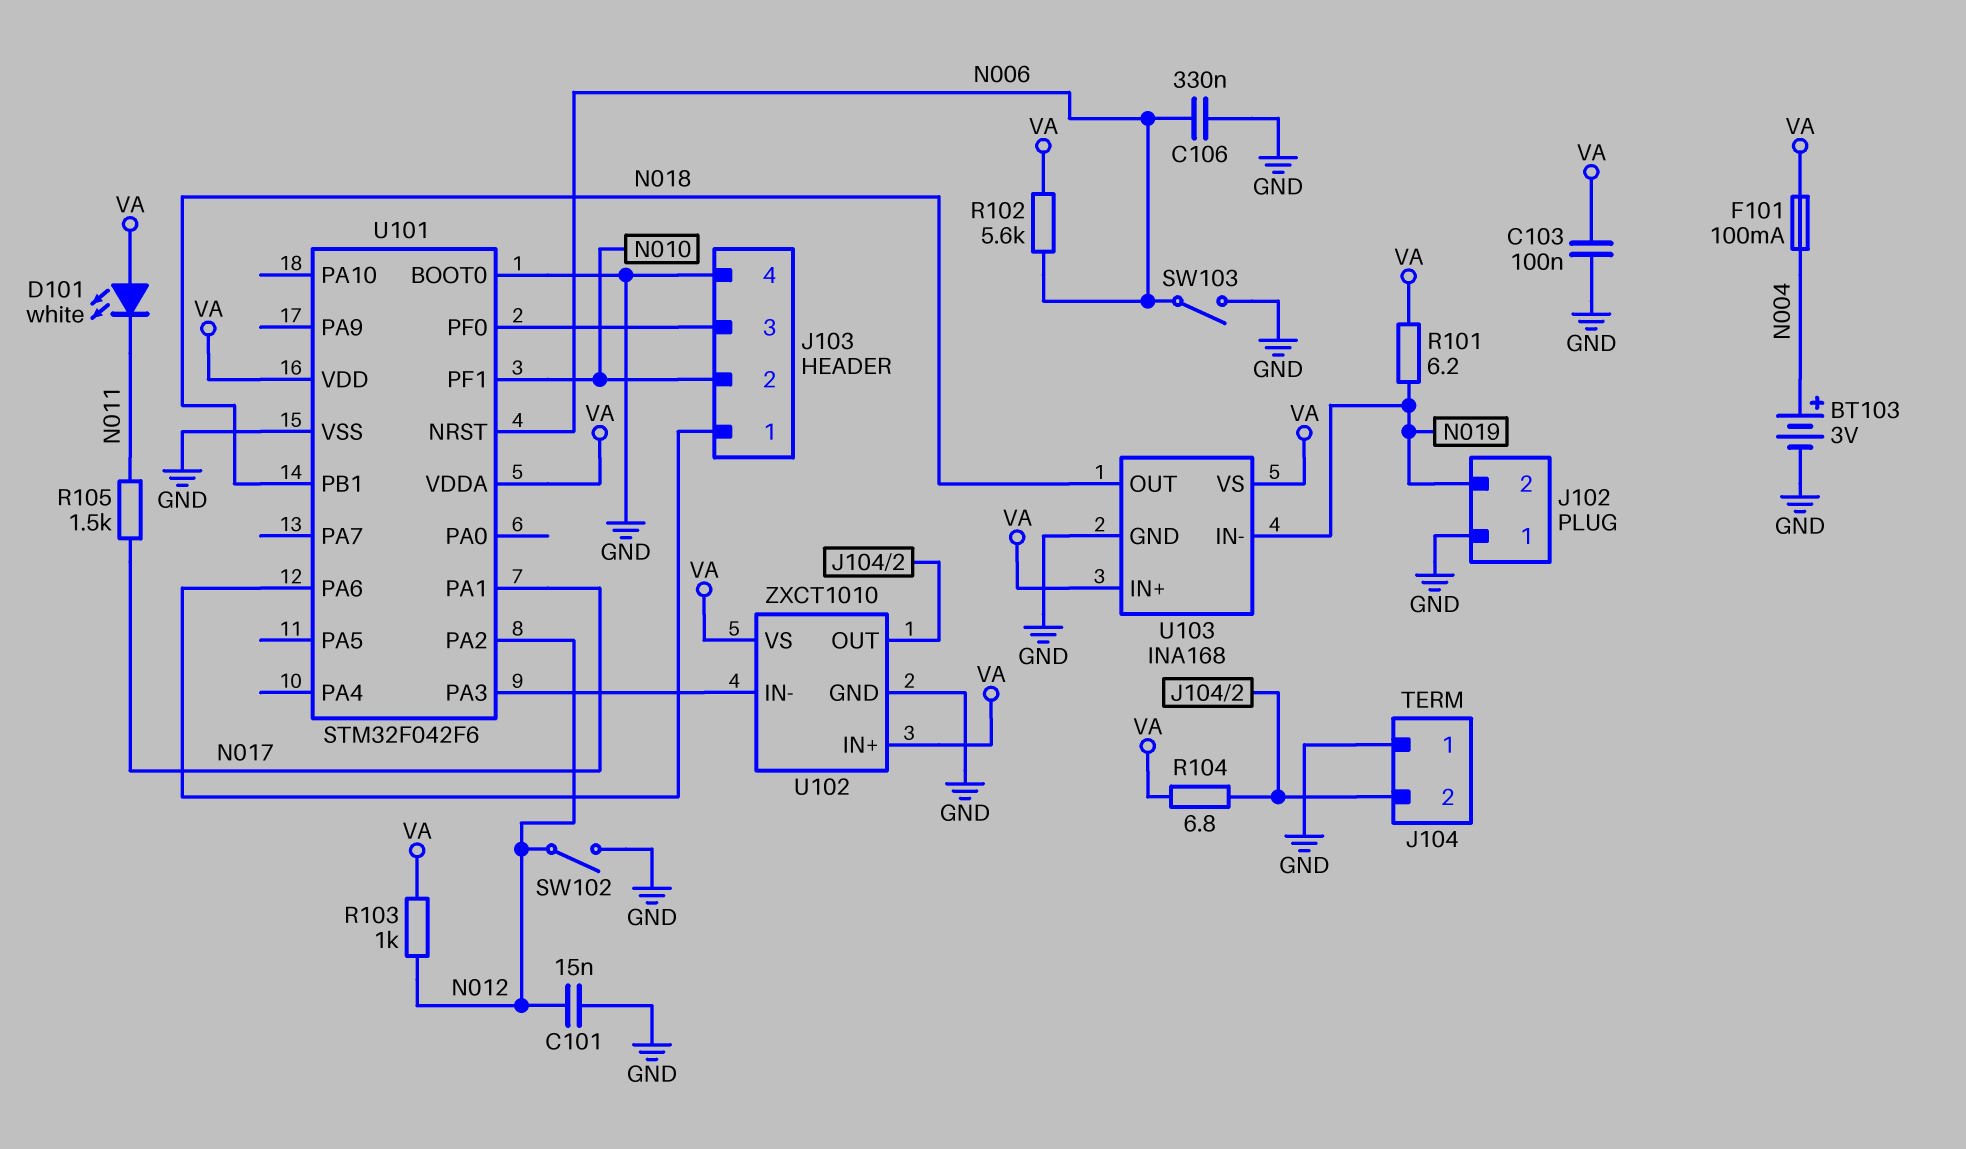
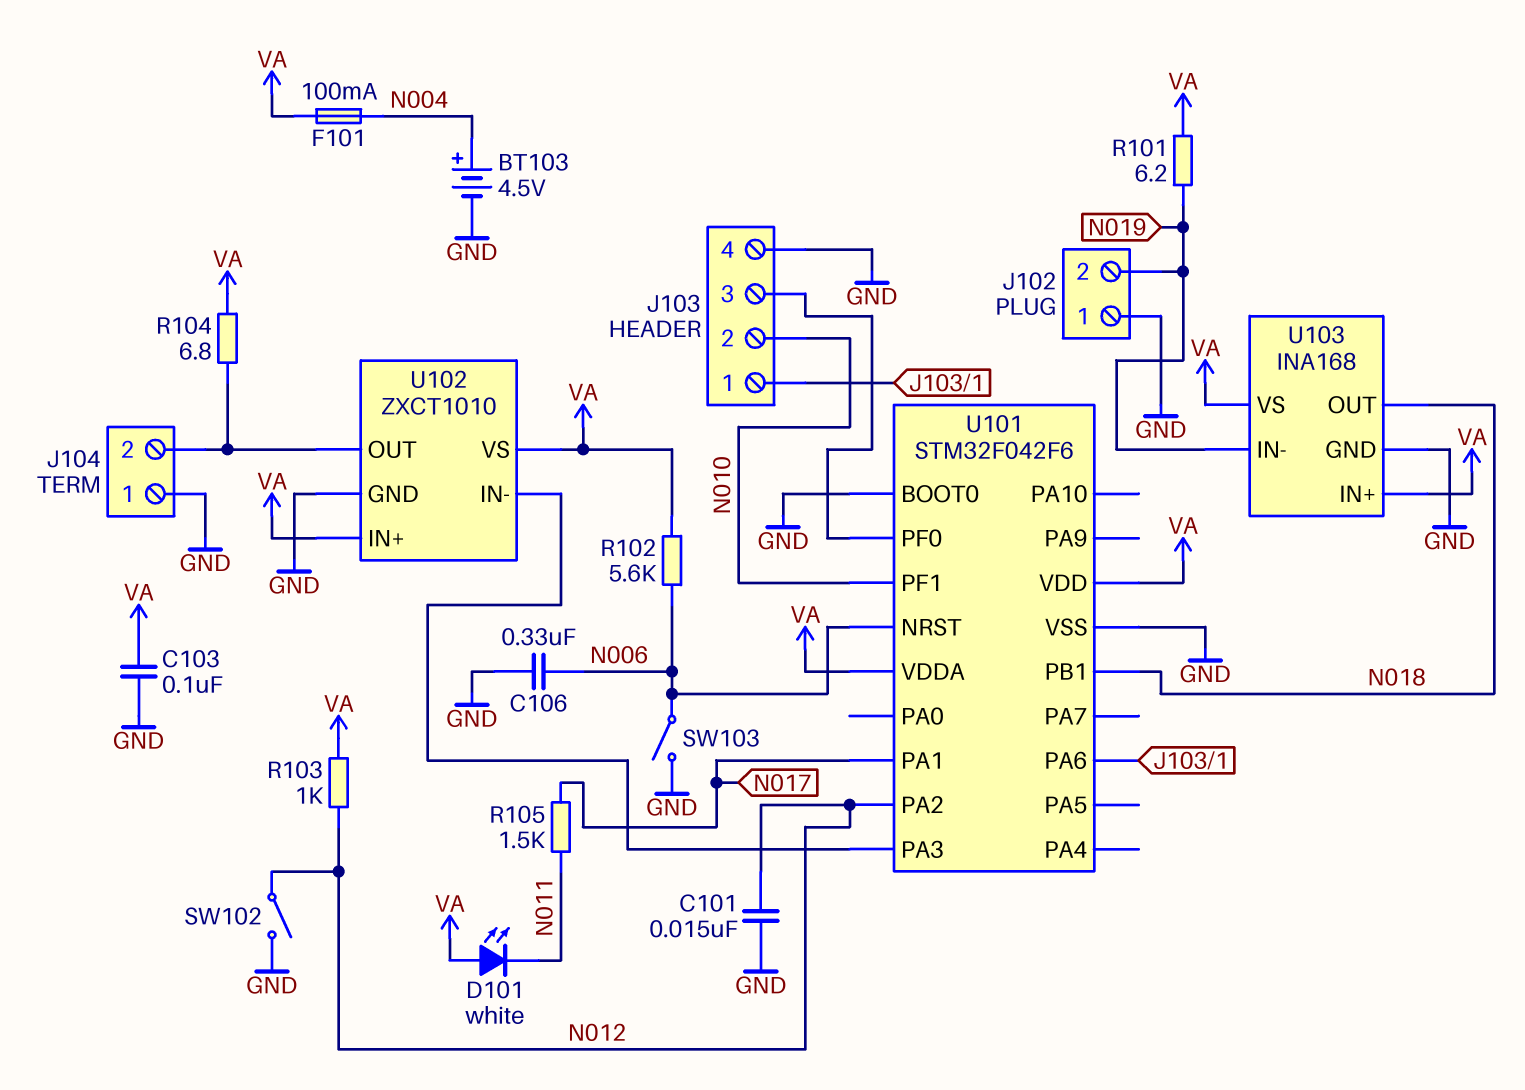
BT103: 3V (plus N004, minus GND) -> 4.5V (plus N004, minus GND)

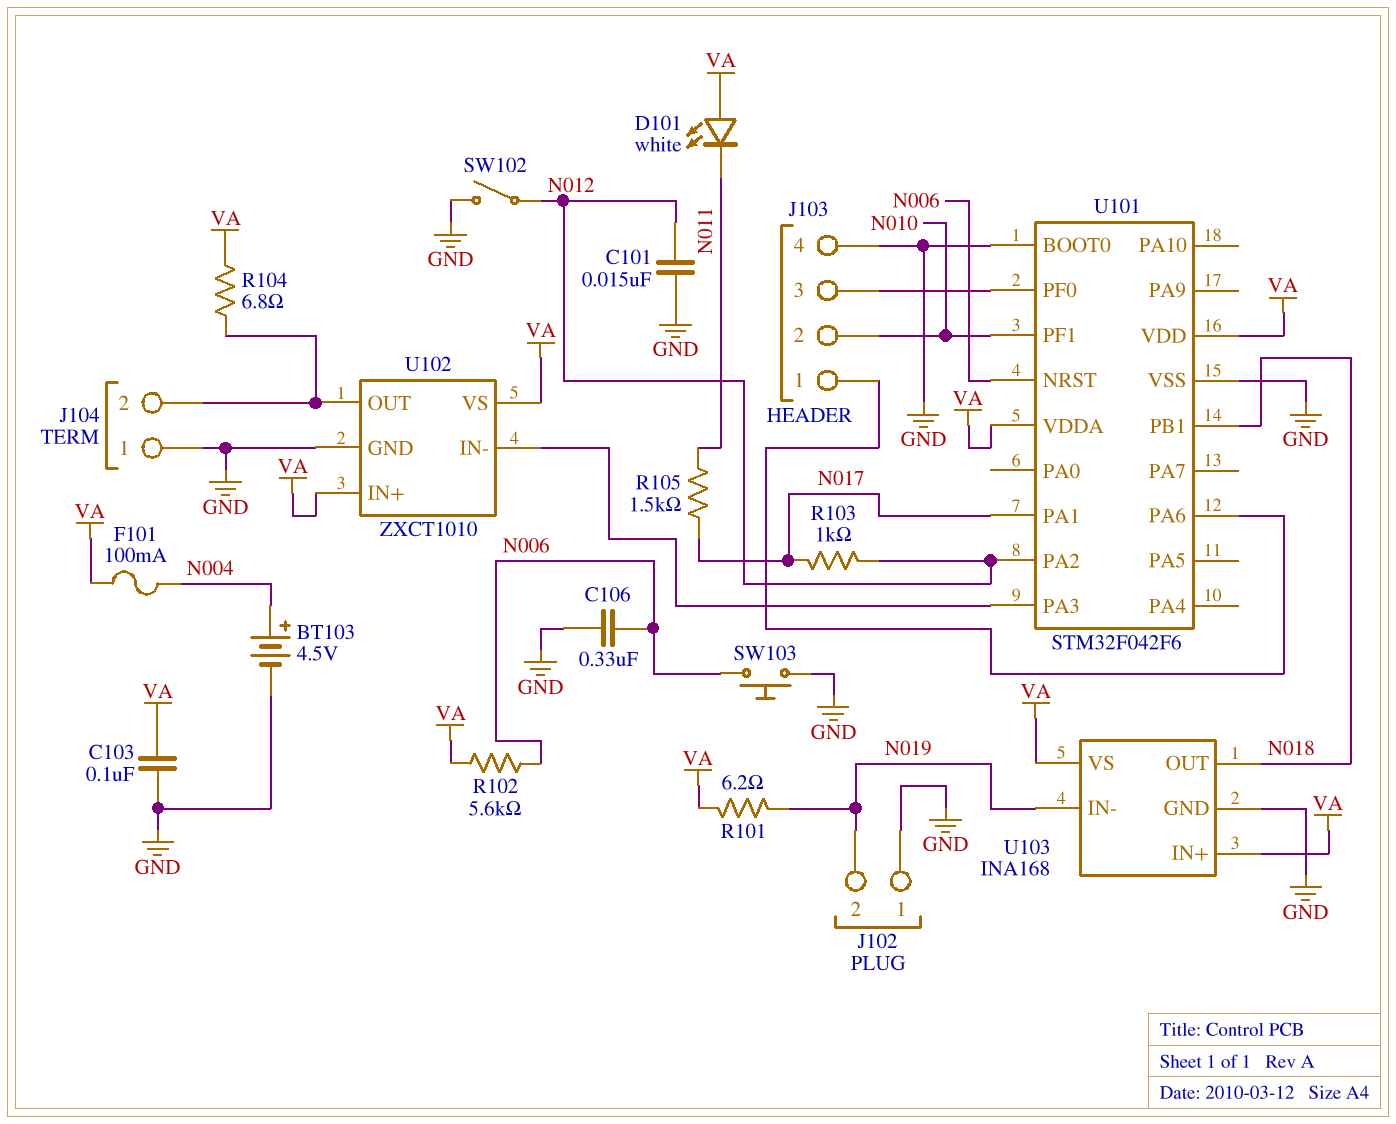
R103: 1k (N012, VA) -> 1k (N012, N017)
SW103: switch (GND, N006) -> button (GND, N006)

